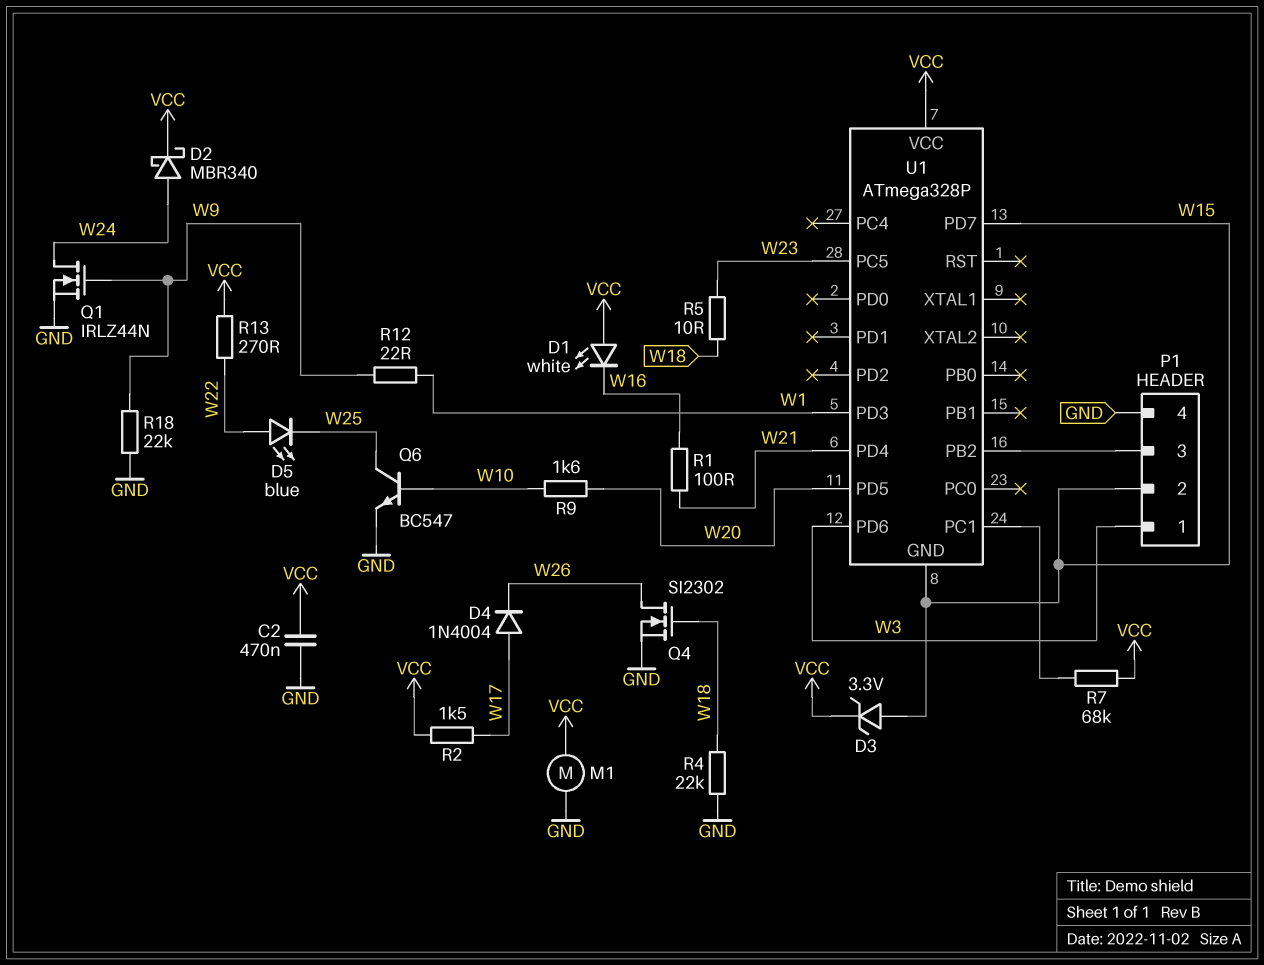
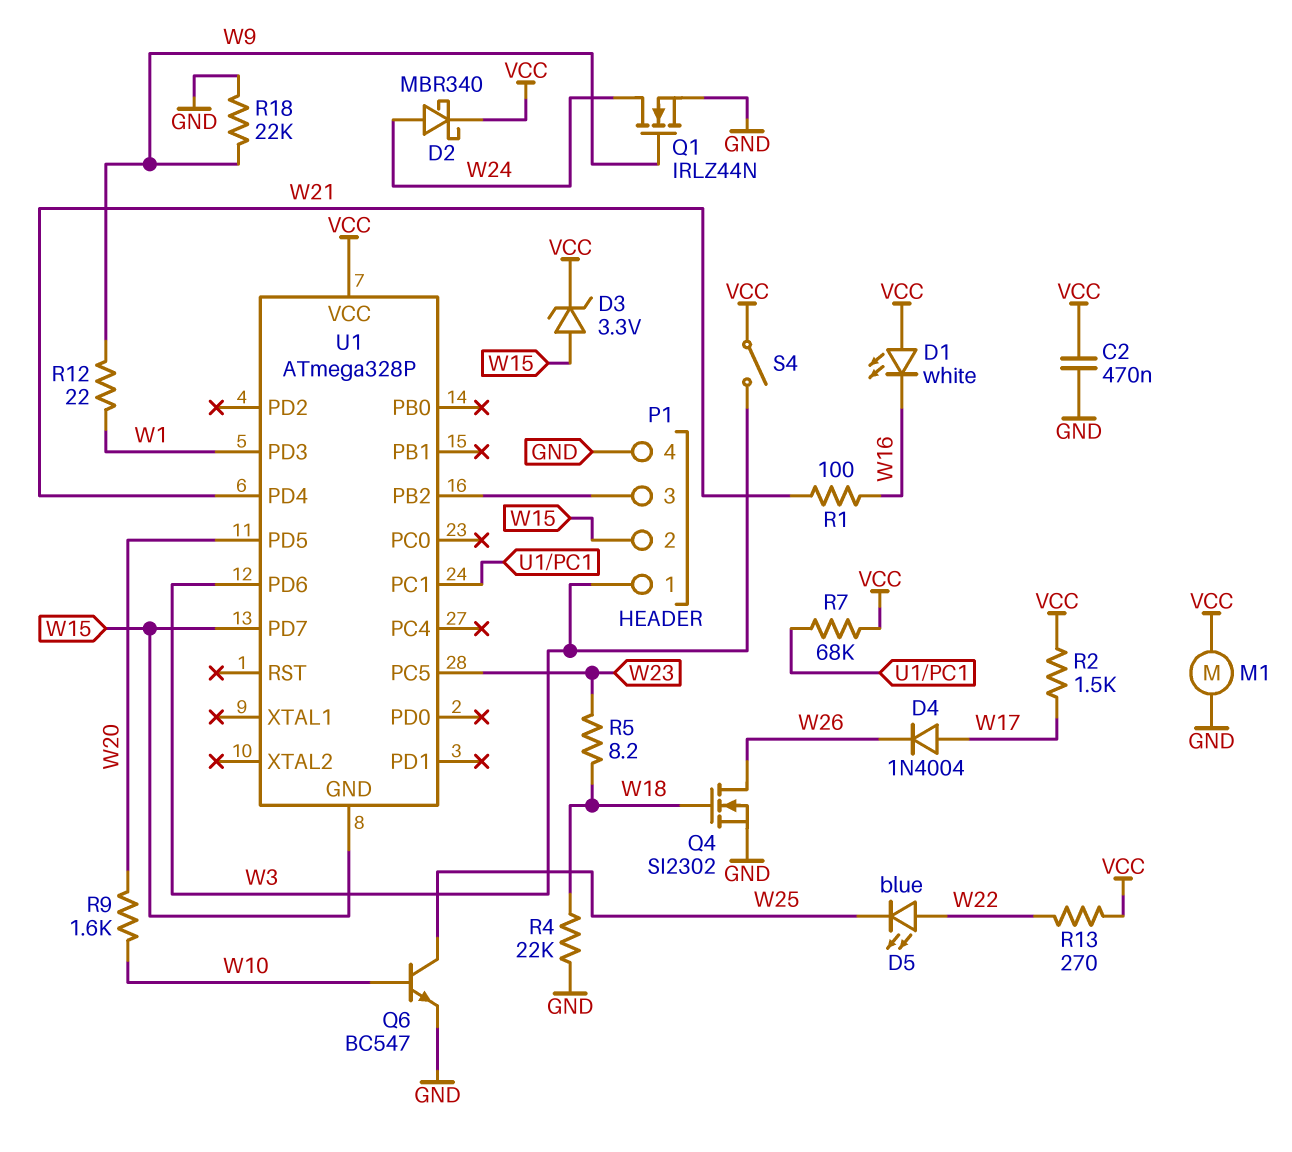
R5: 10 (W18, W23) -> 8.2 (W18, W23)
S4: none -> switch (VCC, W3)

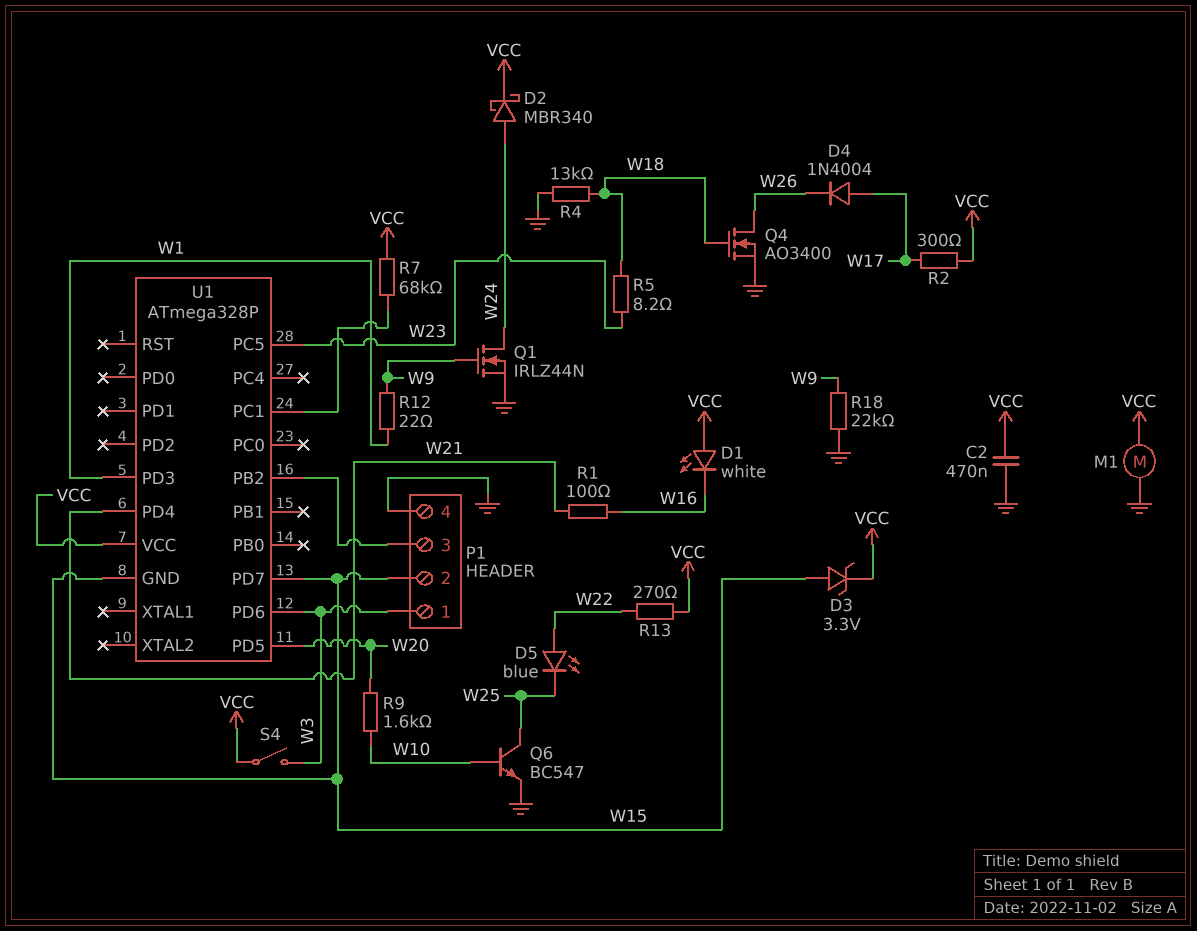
Q4: NMOS SI2302 (G W18, D W26, S GND) -> NMOS AO3400 (G W18, D W26, S GND)
R2: 1.5k (VCC, W17) -> 300 (VCC, W17)
R4: 22k (GND, W18) -> 13k (GND, W18)

